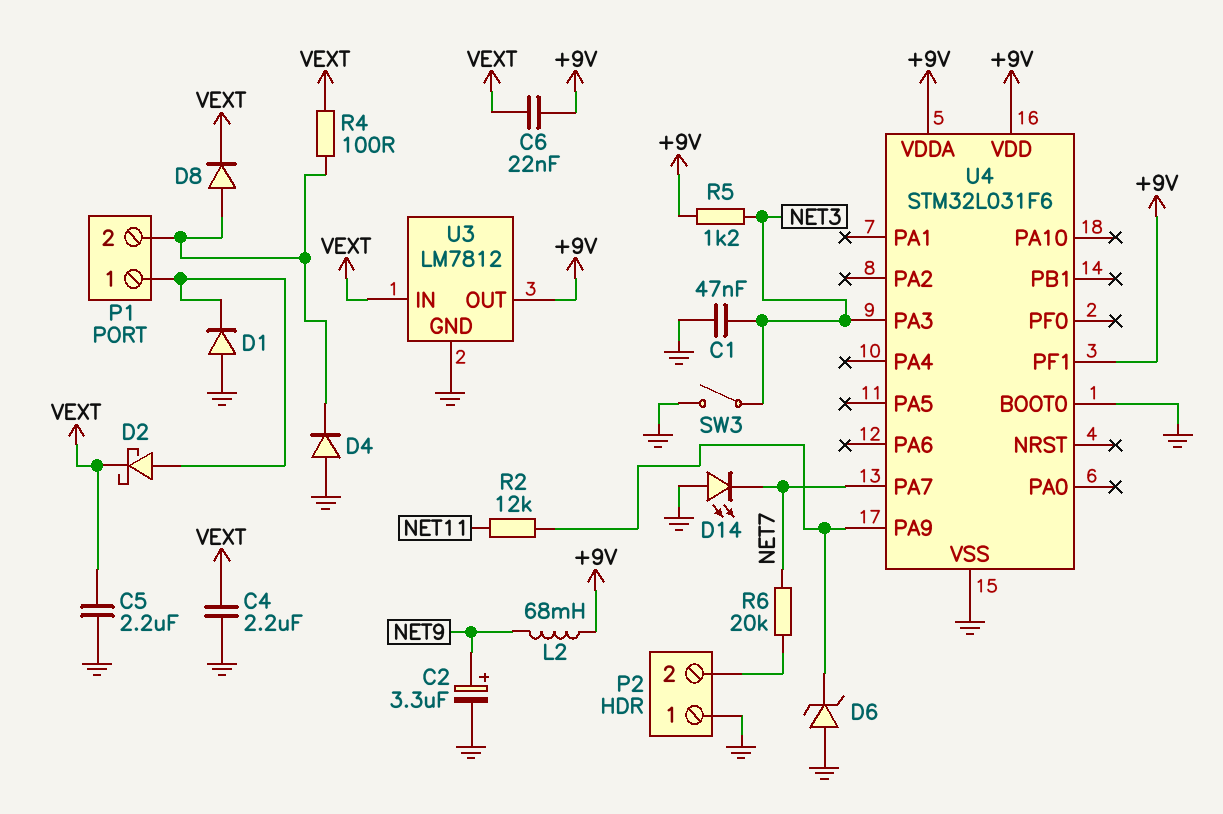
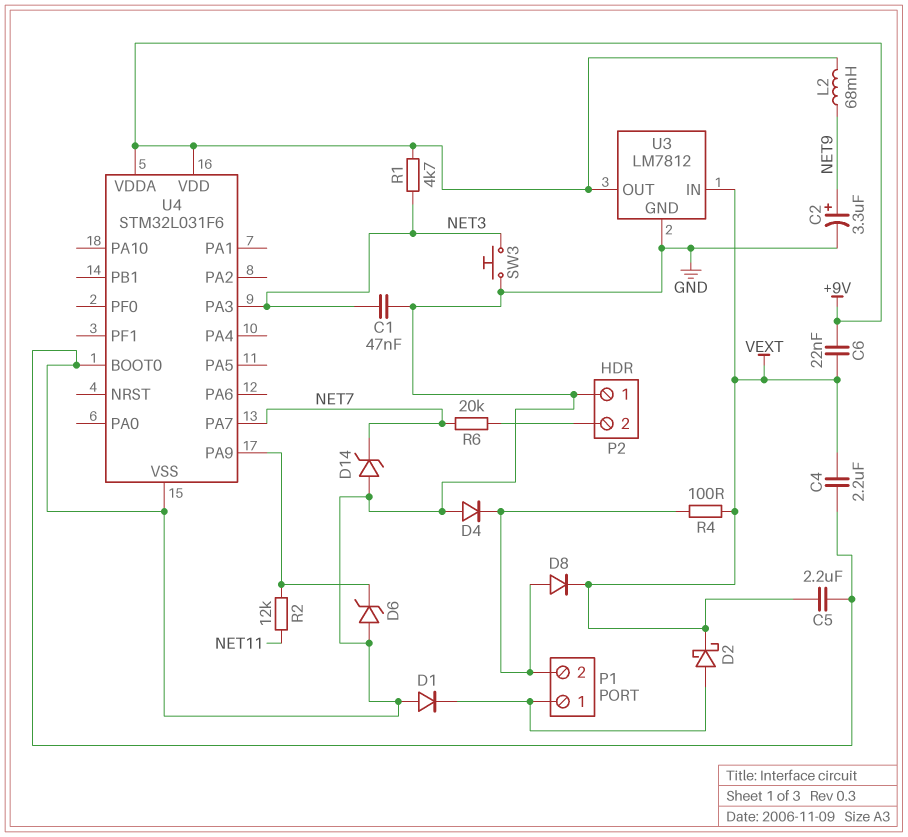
D14: LED (A GND, K NET7) -> zener (A GND, K NET7)
R1: none -> 4.7k (+9V, NET3)
R5: 1.2k (+9V, NET3) -> none
SW3: switch (GND, NET3) -> button (GND, NET3)
U4 pin PF1: +9V -> none

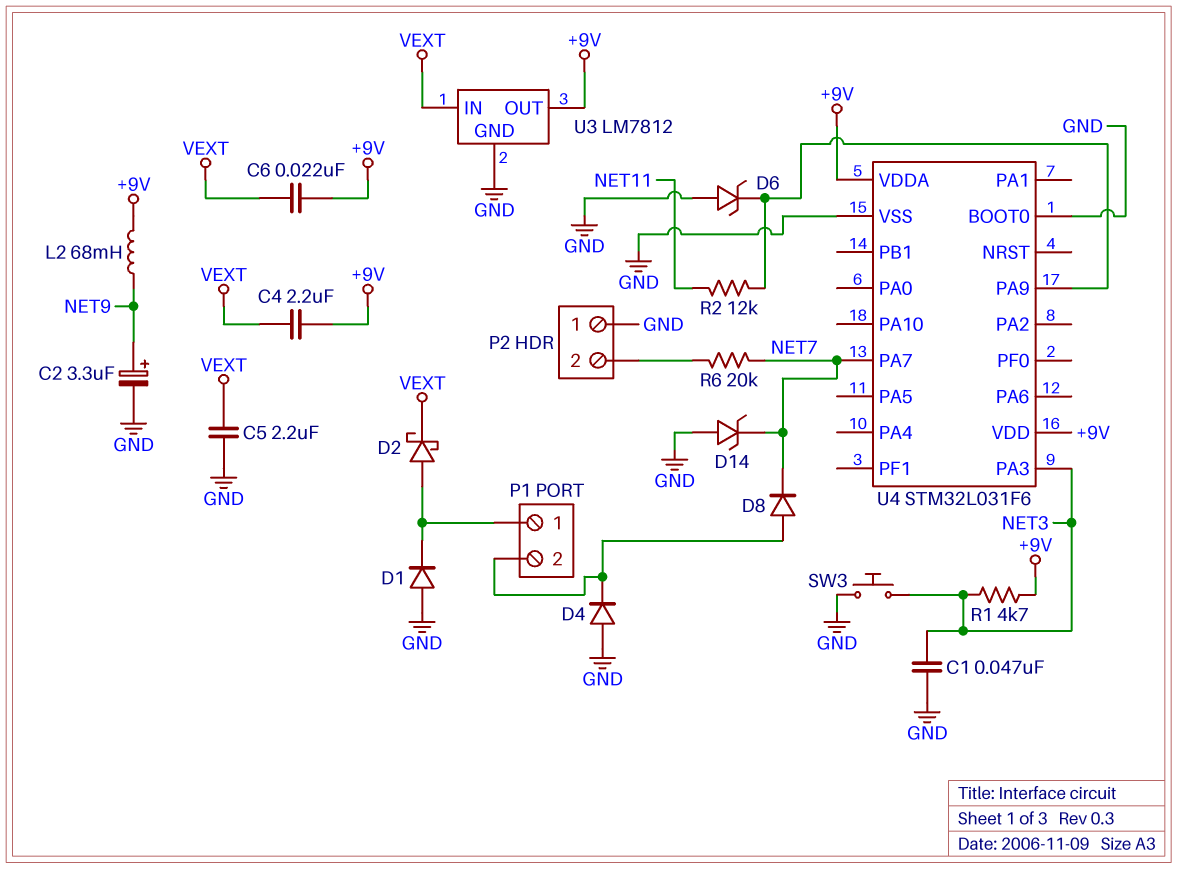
C4: 2.2uF (GND, VEXT) -> 2.2uF (+9V, VEXT)
D8: diode (A P1/2, K VEXT) -> diode (A P1/2, K NET7)
R4: 100 (P1/2, VEXT) -> none

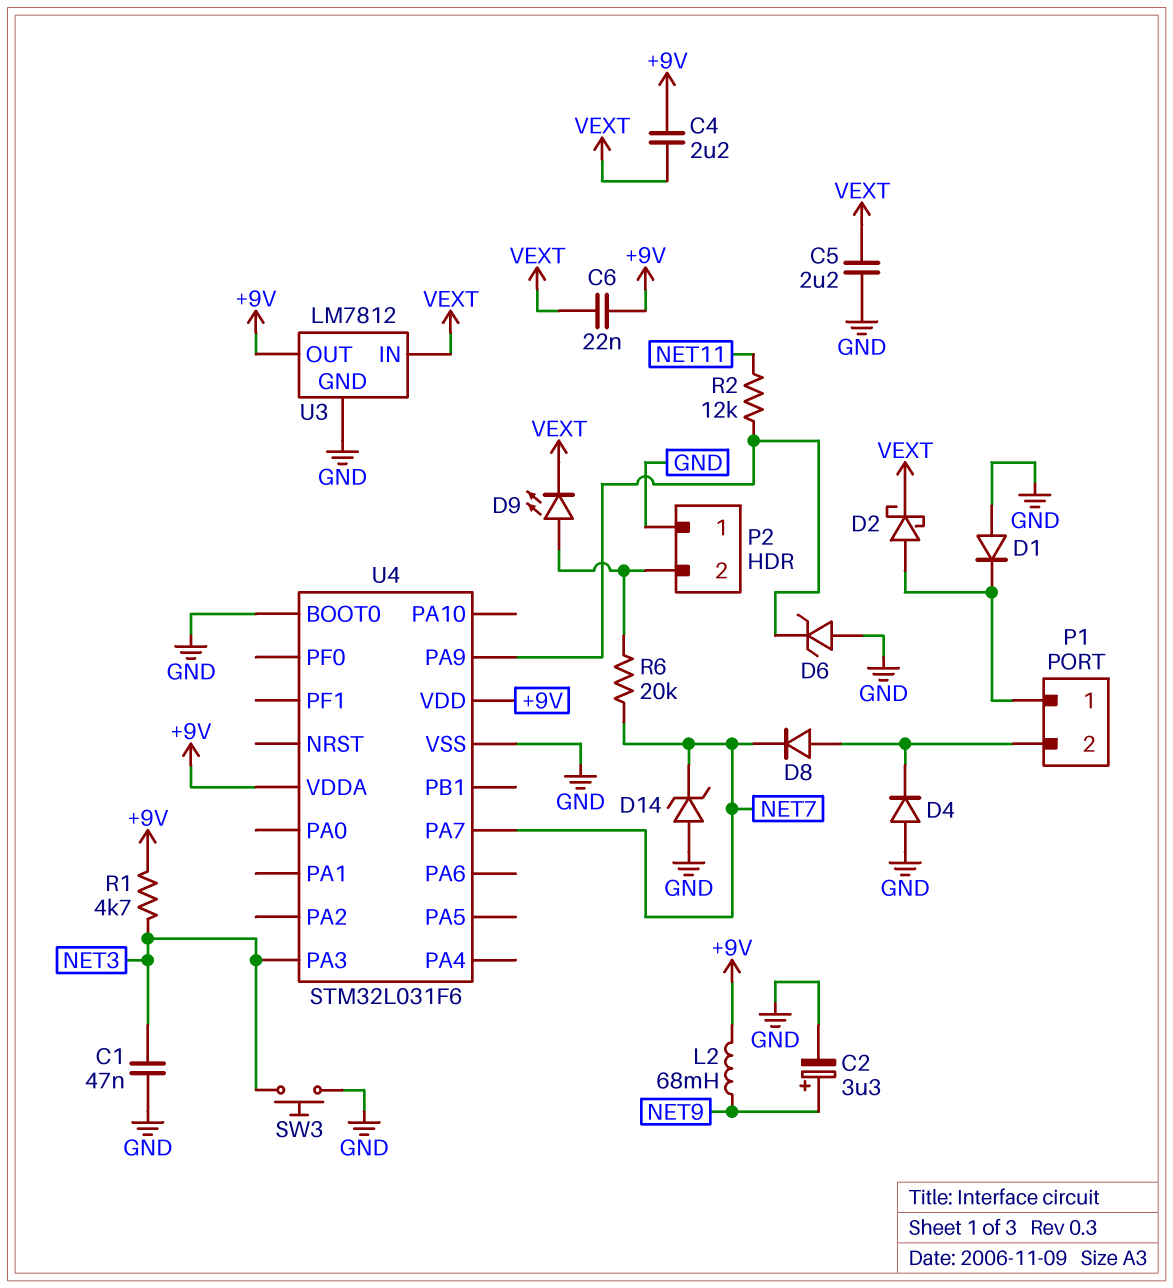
D9: none -> LED (A P2/2, K VEXT)

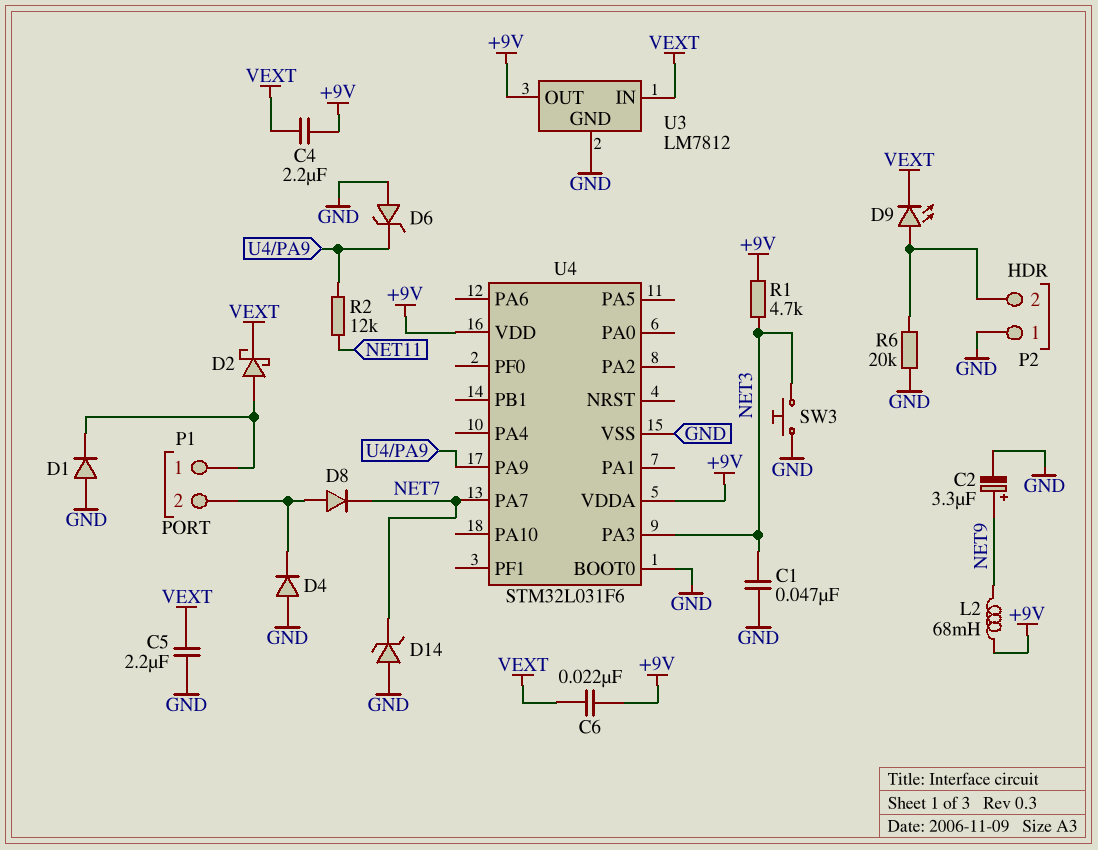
R6: 20k (NET7, P2/2) -> 20k (GND, P2/2)

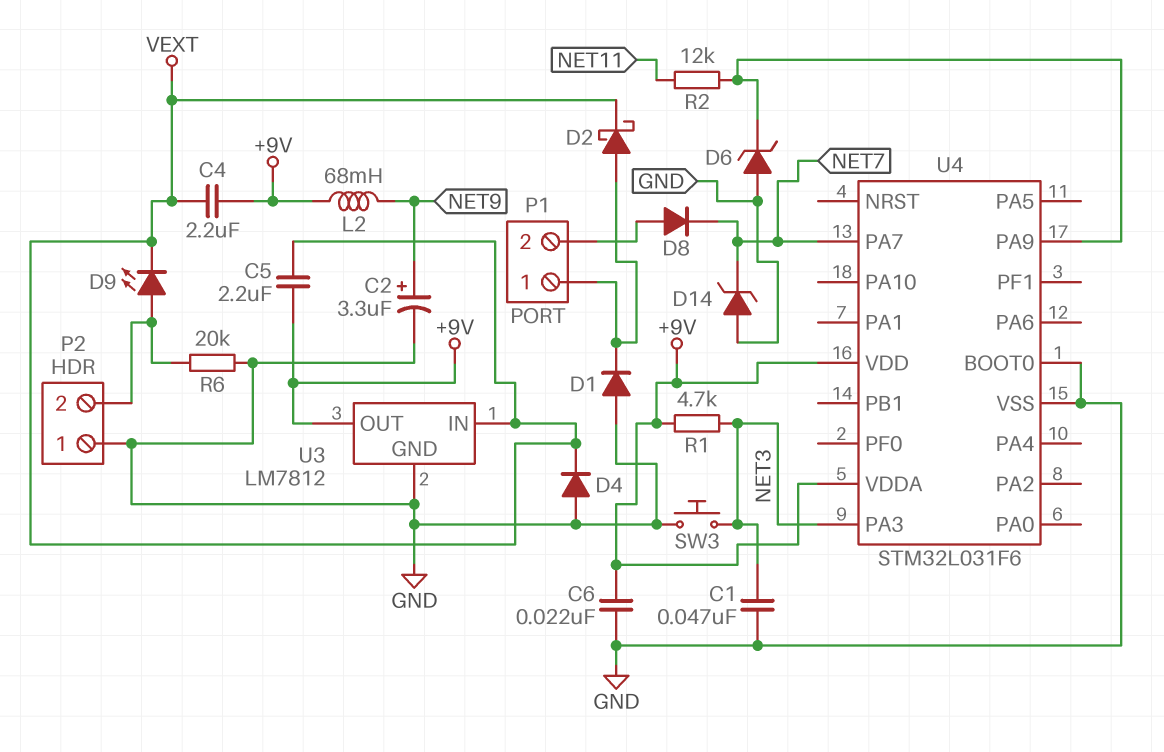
C5: 2.2uF (GND, VEXT) -> 2.2uF (+9V, VEXT)
C6: 22nF (+9V, VEXT) -> 22nF (+9V, GND)
D4: diode (A GND, K P1/2) -> diode (A GND, K VEXT)

